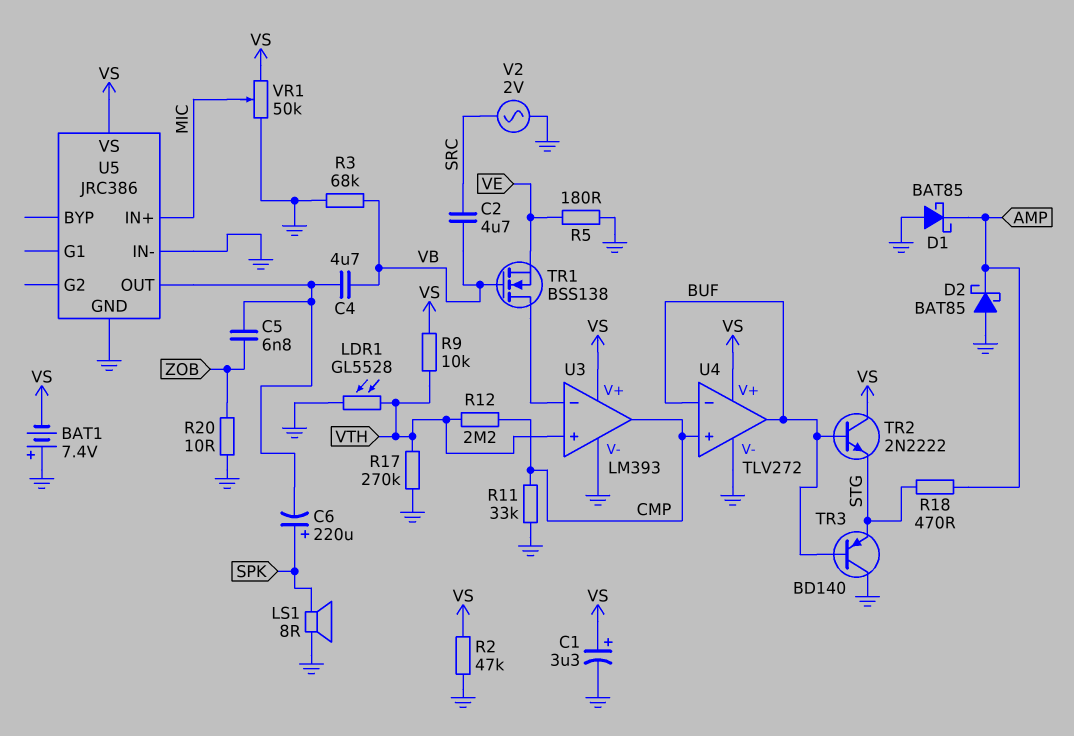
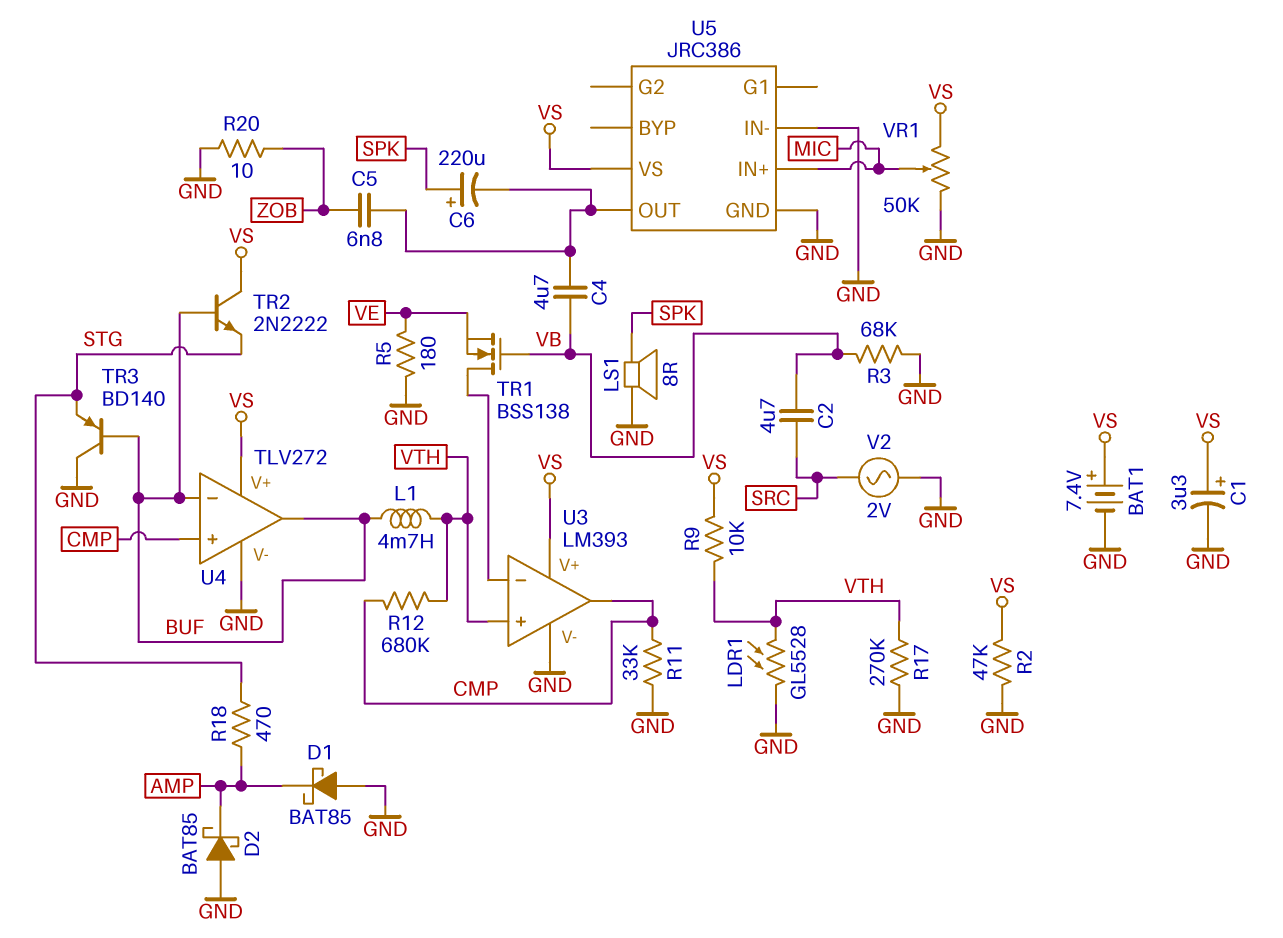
BAT1: 7.4V (plus GND, minus VS) -> 7.4V (plus VS, minus GND)
L1: none -> 4.7mH (BUF, VTH)
R12: 2.2M (CMP, VTH) -> 680k (CMP, VTH)

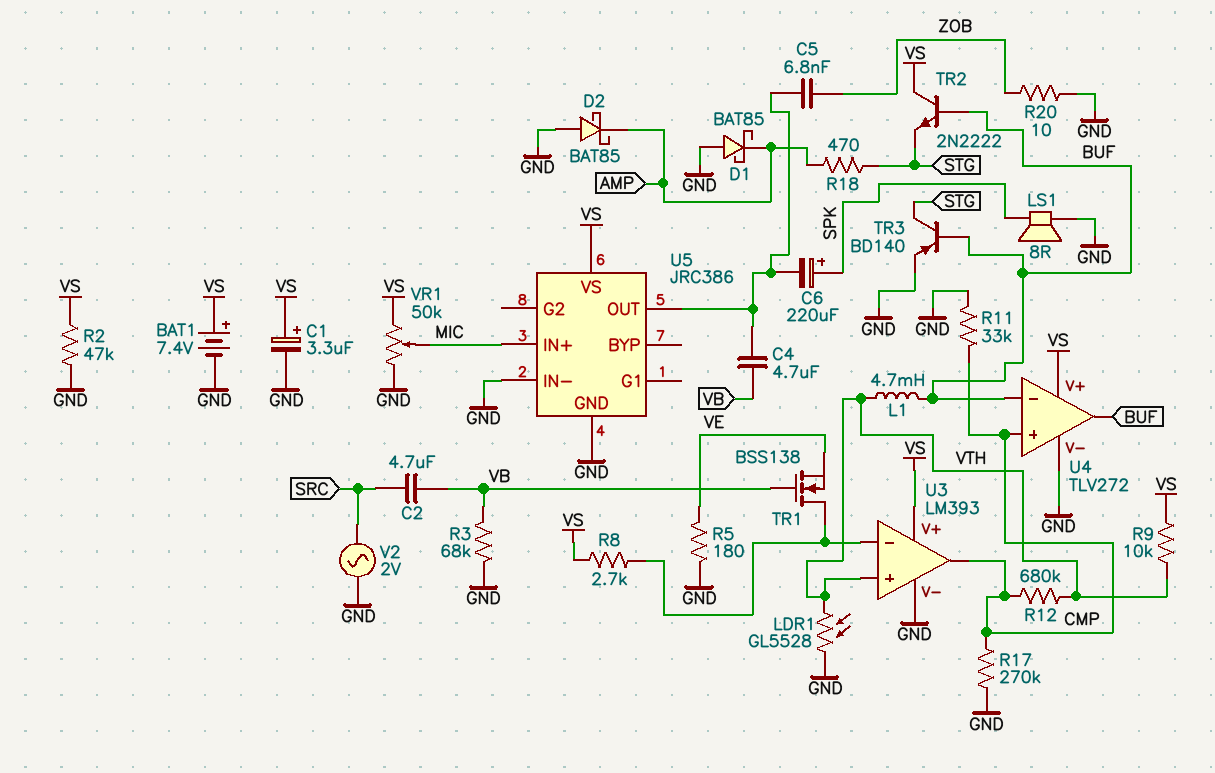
R8: none -> 2.7k (U3/in-, VS)
R17: 270k (GND, VTH) -> 270k (CMP, GND)
TR3: PNP BD140 (B BUF, C GND, E STG) -> PNP BD140 (B BUF, C STG, E GND)

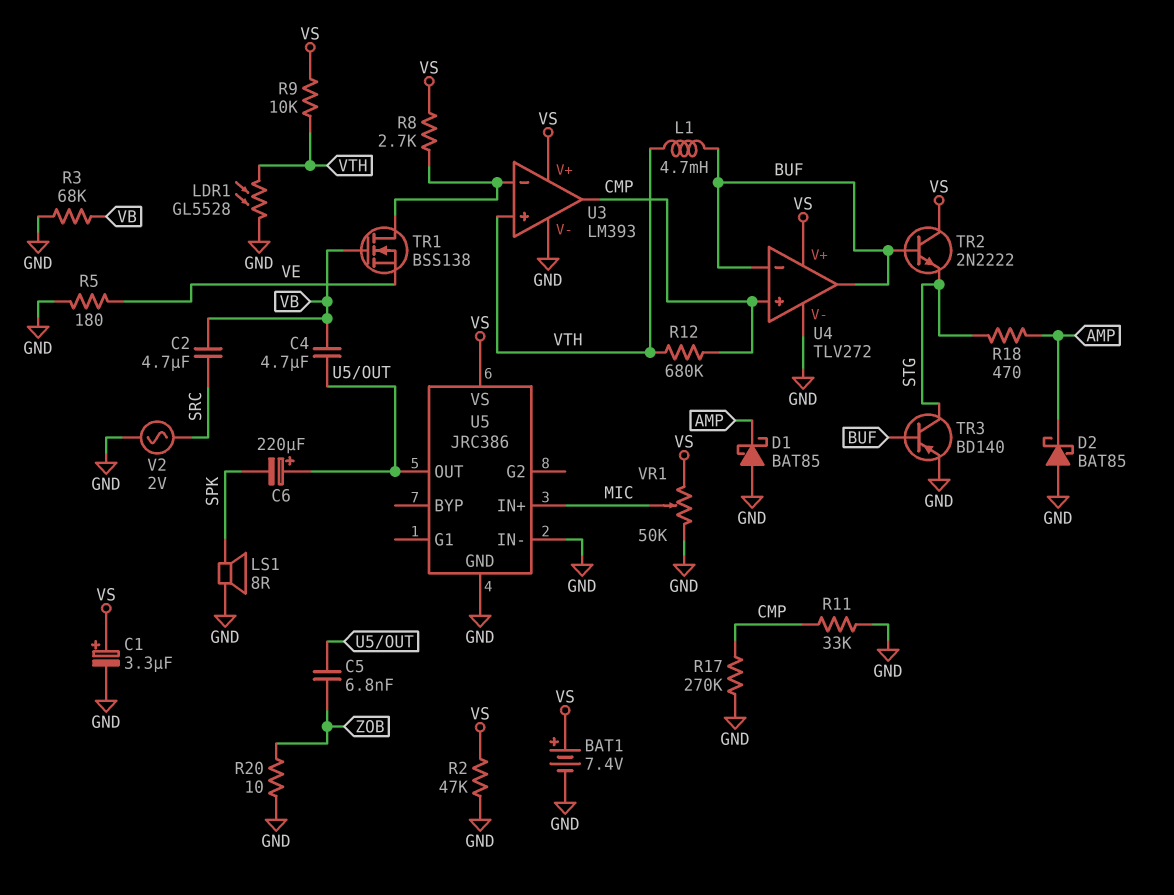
C6: 220uF (plus SPK, minus U5/OUT) -> 220uF (plus U5/OUT, minus SPK)

